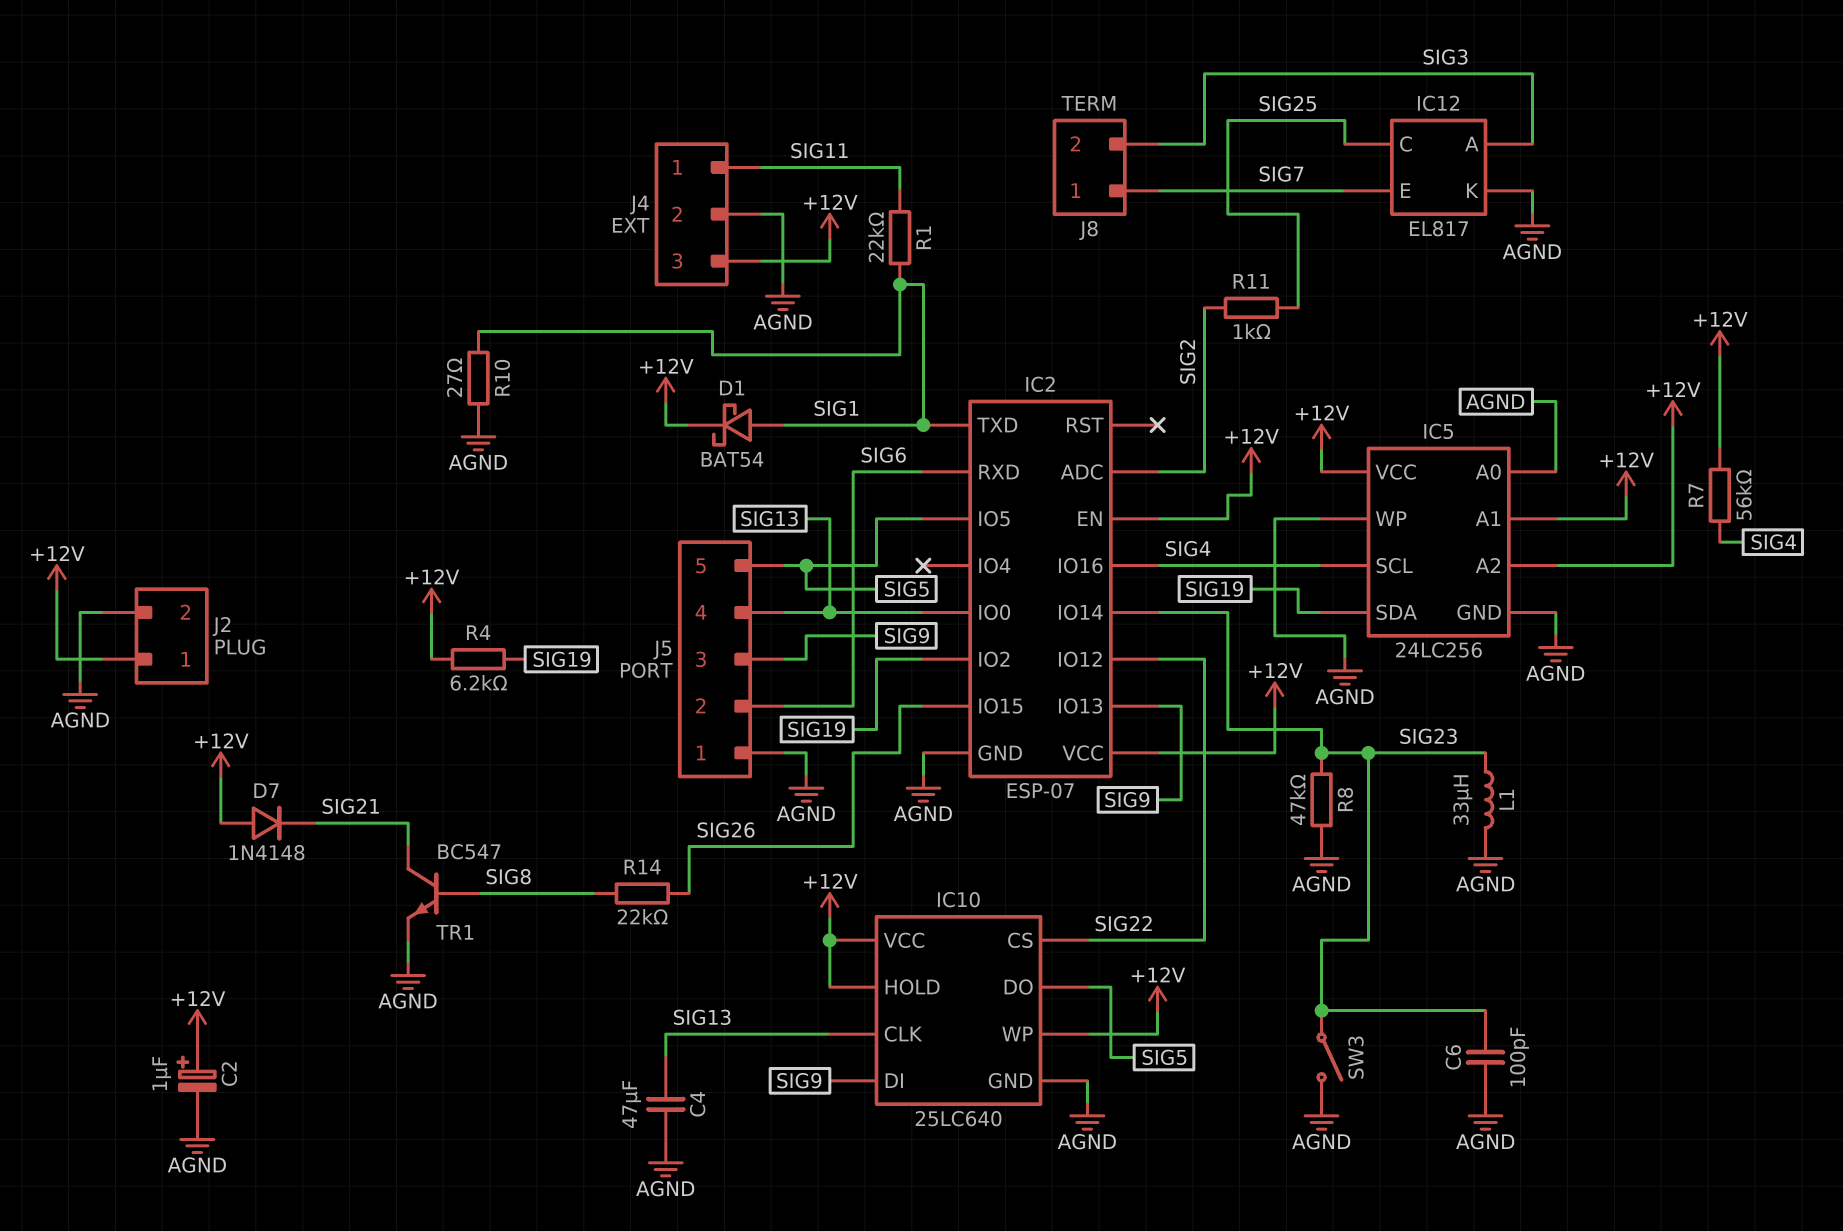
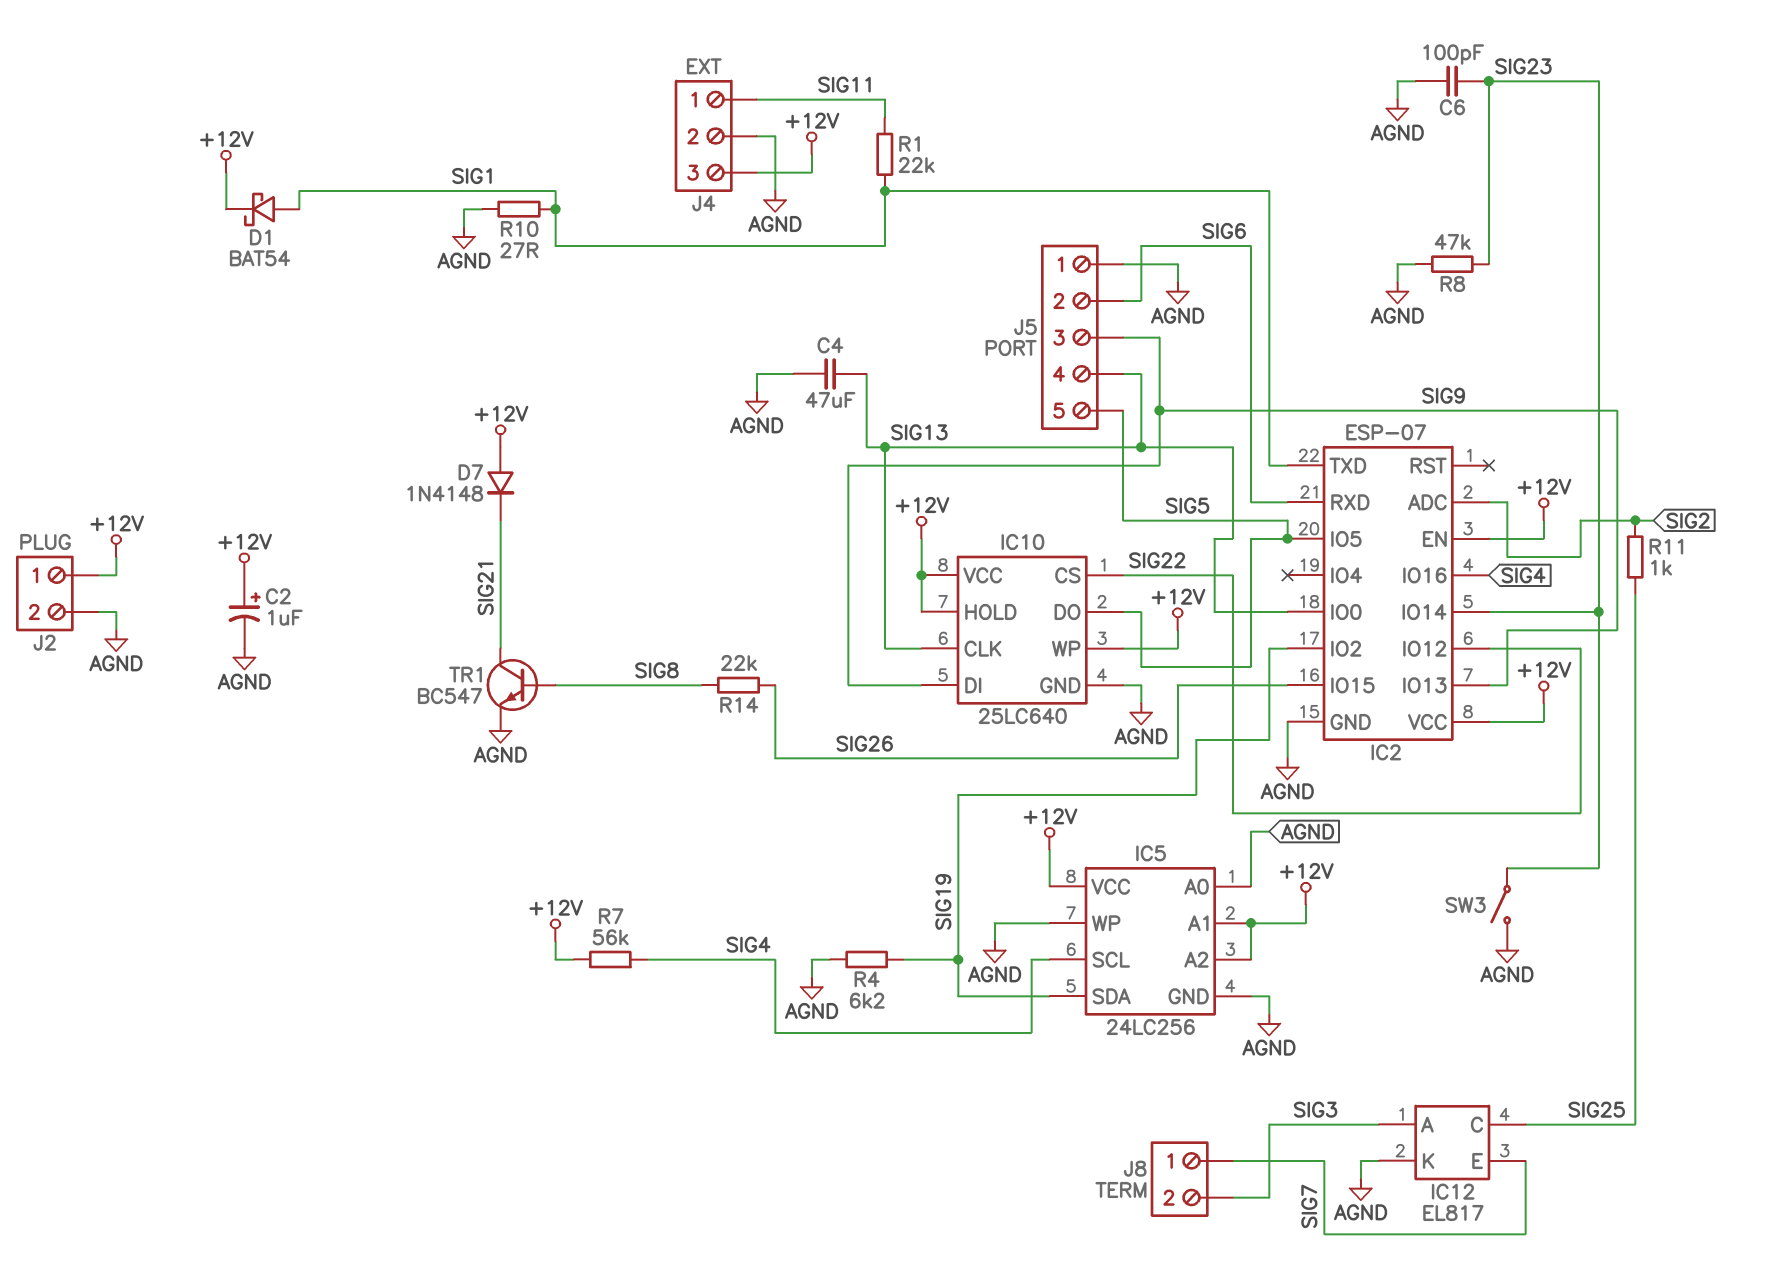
L1: 33uH (AGND, SIG23) -> none
R4: 6.2k (+12V, SIG19) -> 6.2k (AGND, SIG19)

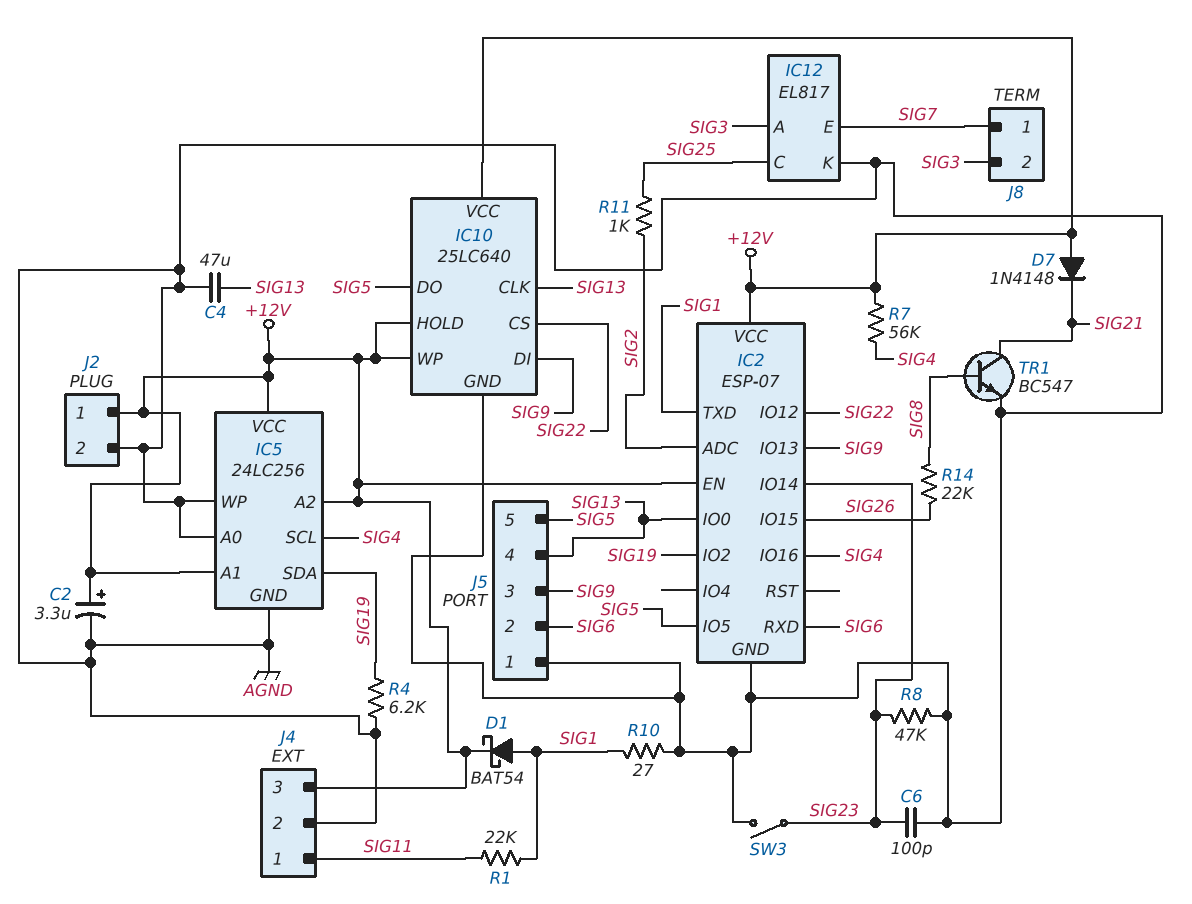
C2: 1uF (plus +12V, minus AGND) -> 3.3uF (plus +12V, minus AGND)

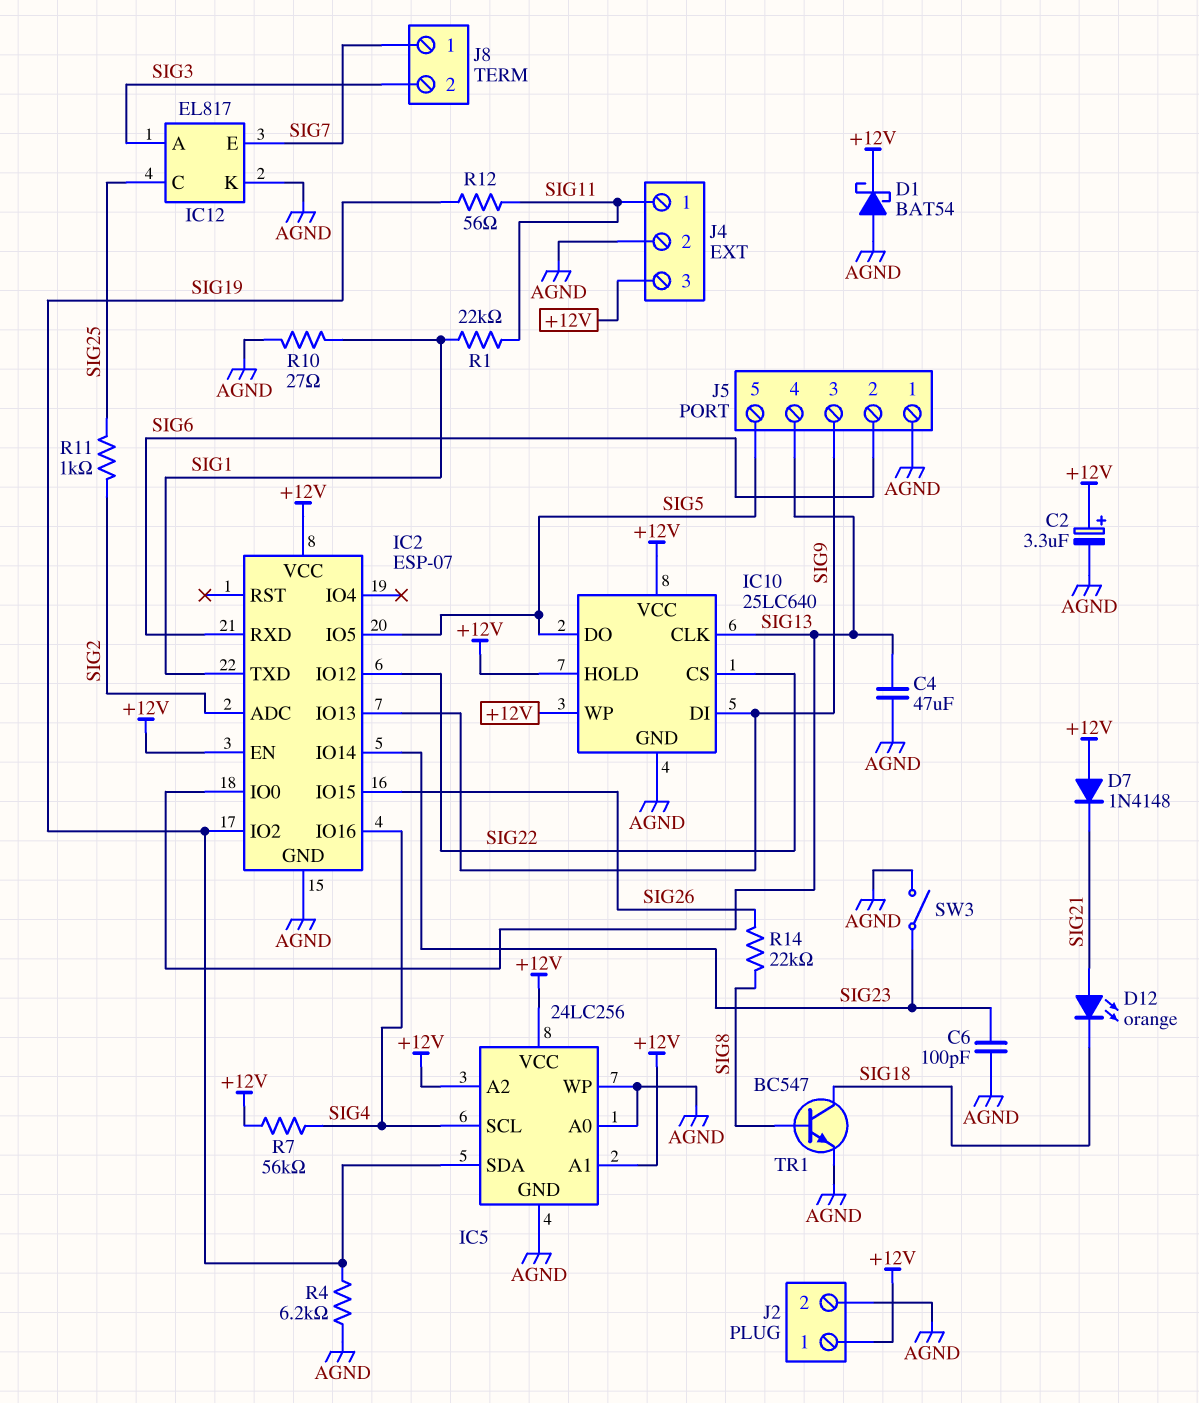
D1: schottky BAT54 (A SIG1, K +12V) -> schottky BAT54 (A AGND, K +12V)
D12: none -> LED orange (A SIG21, K SIG18)
R8: 47k (AGND, SIG23) -> none
R12: none -> 56 (SIG11, SIG19)
TR1: NPN BC547 (B SIG8, C SIG21, E AGND) -> NPN BC547 (B SIG8, C SIG18, E AGND)

